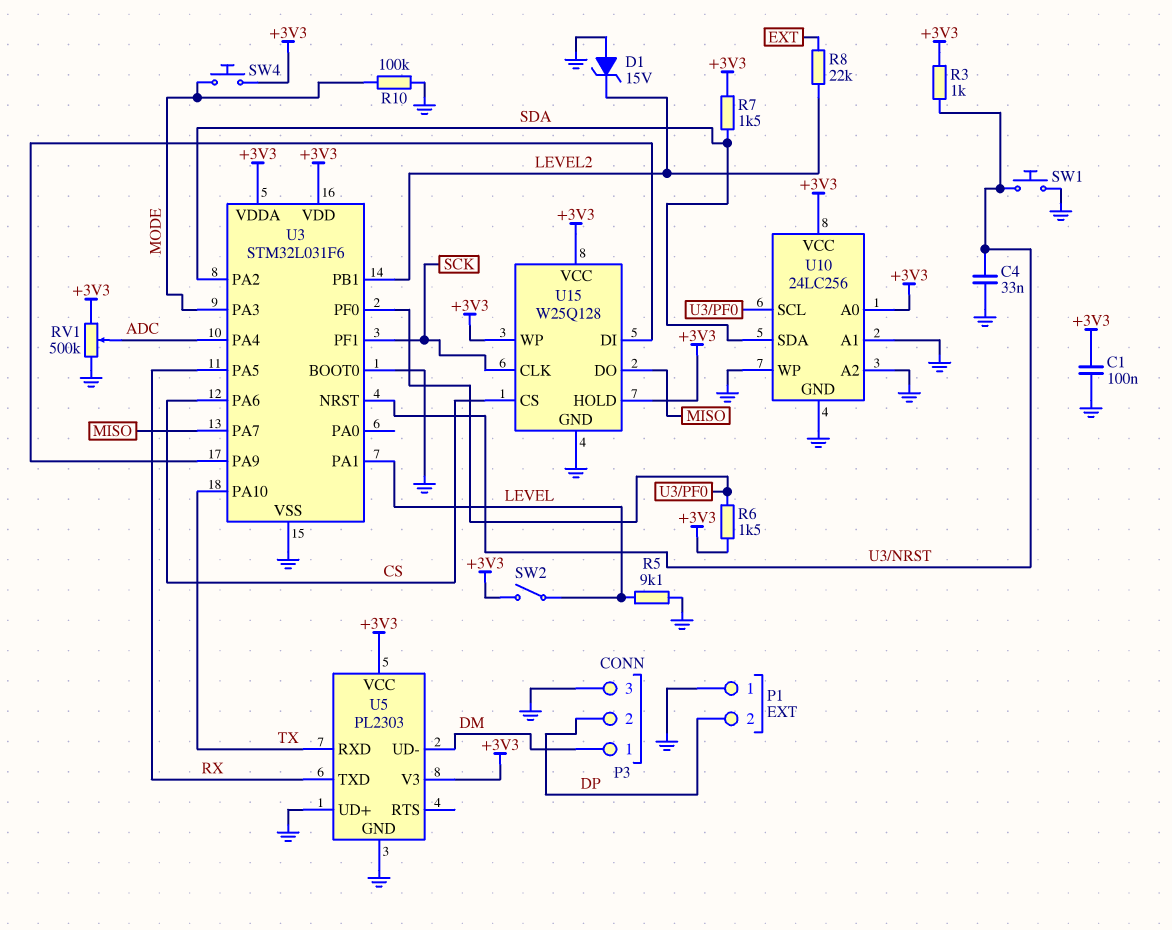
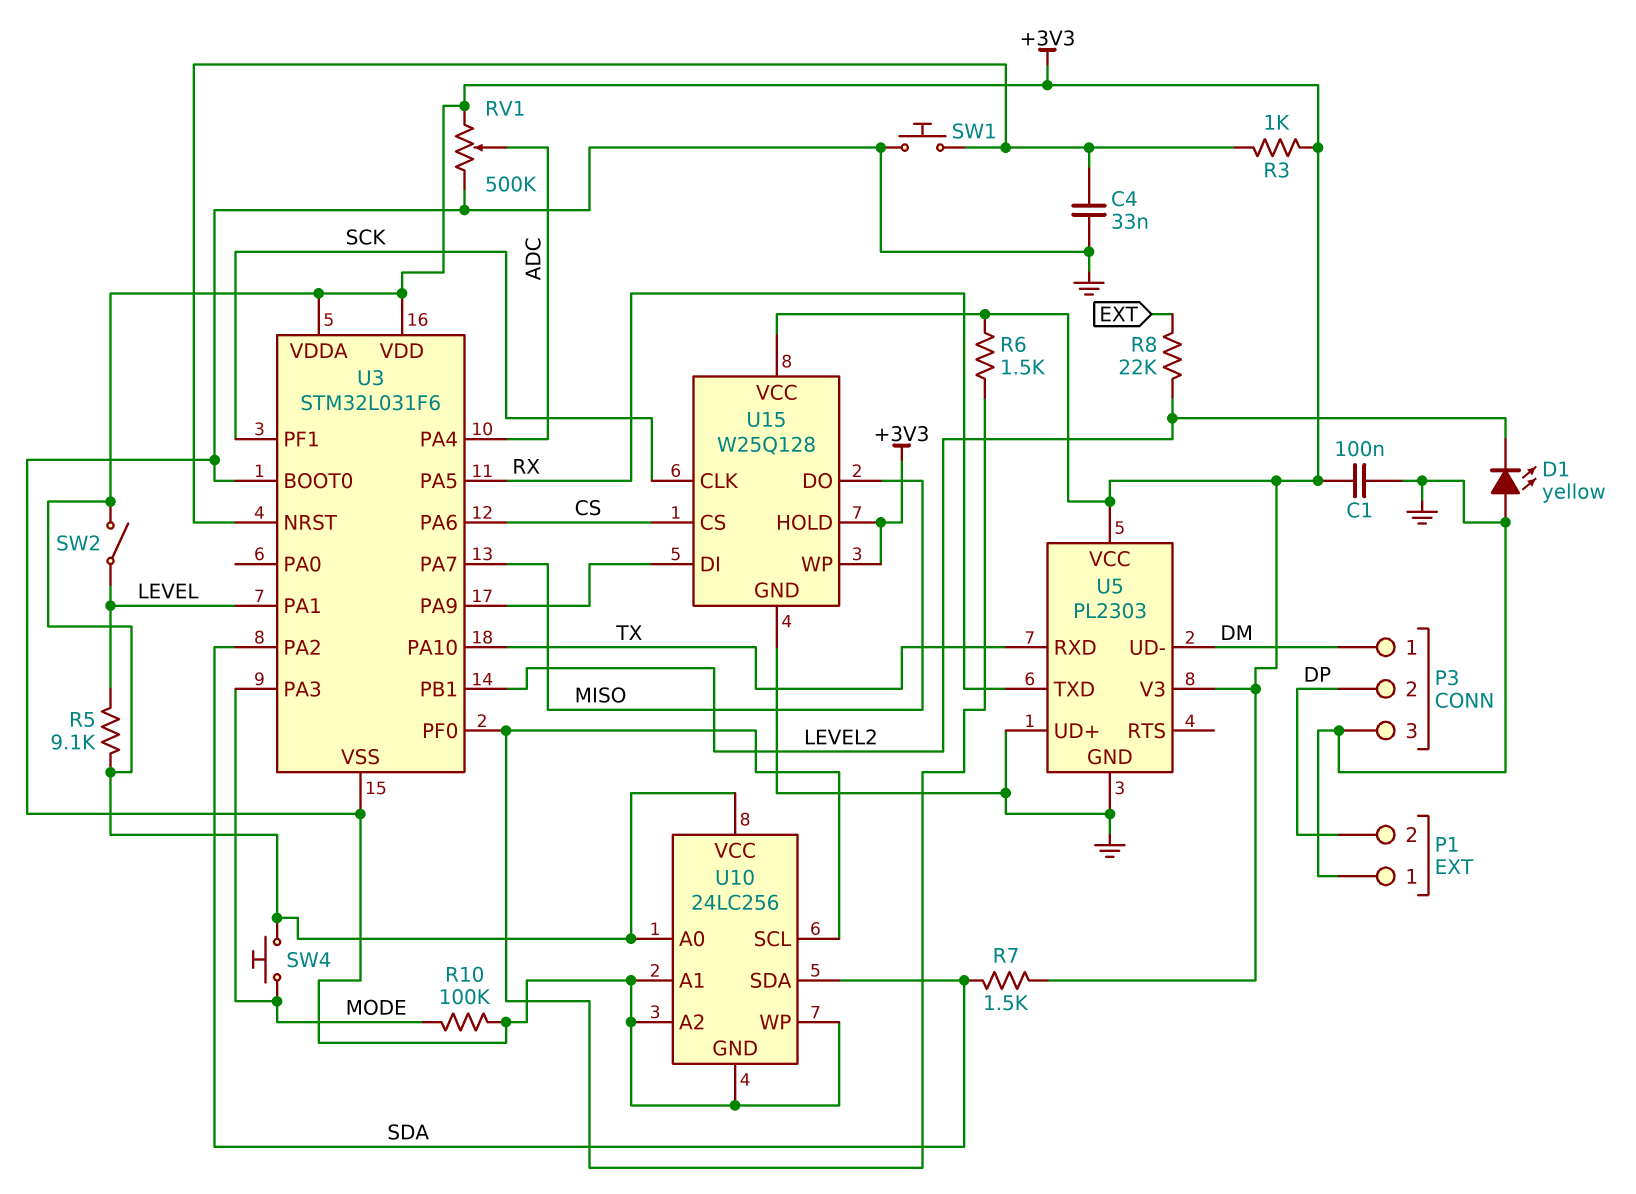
D1: zener 15V (A GND, K LEVEL2) -> LED yellow (A GND, K LEVEL2)
R5: 9.1k (GND, LEVEL) -> 9.1k (+3V3, LEVEL)

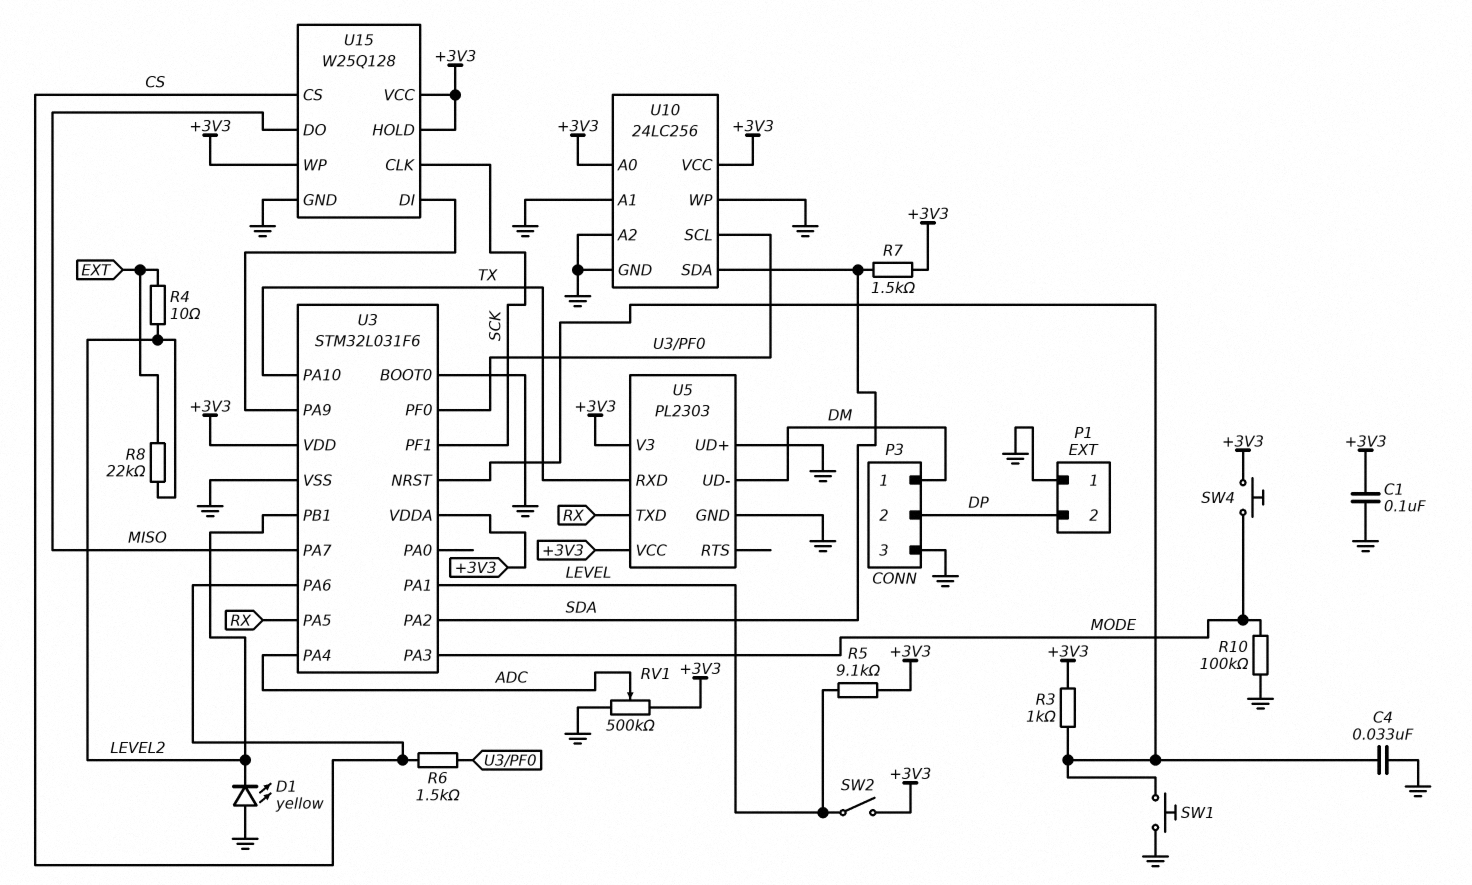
R4: none -> 10 (EXT, LEVEL2)
R6: 1.5k (+3V3, U3/PF0) -> 1.5k (CS, U3/PF0)

